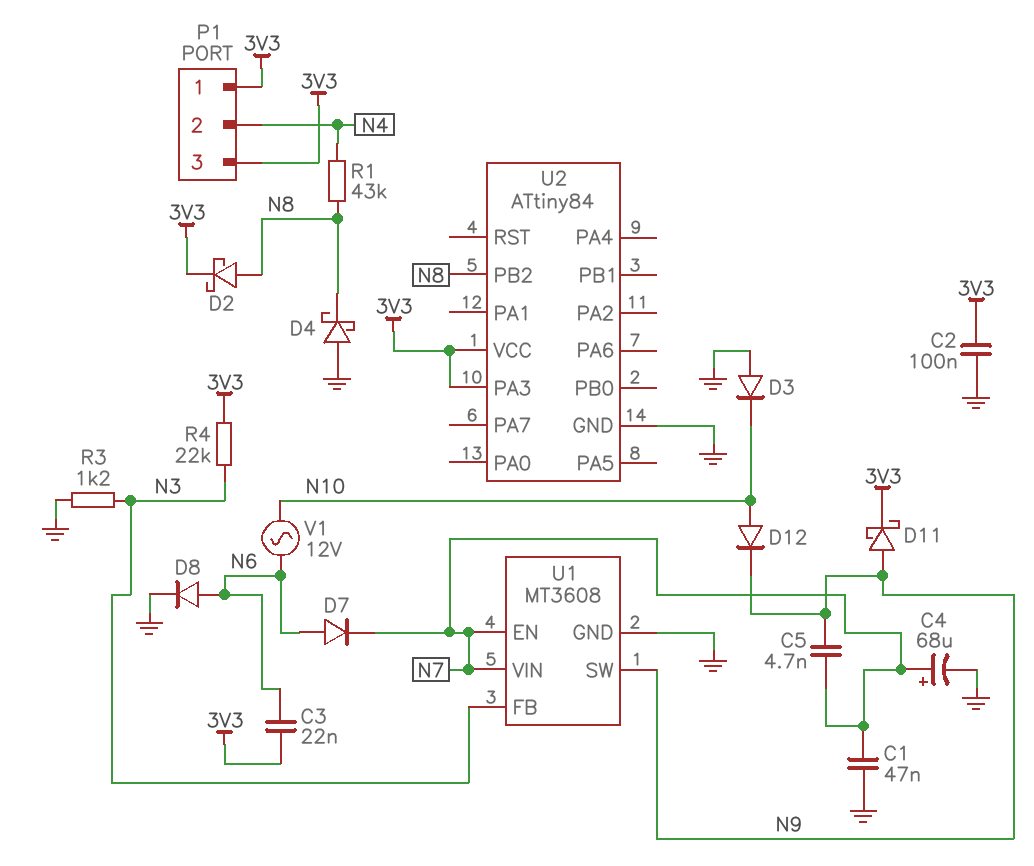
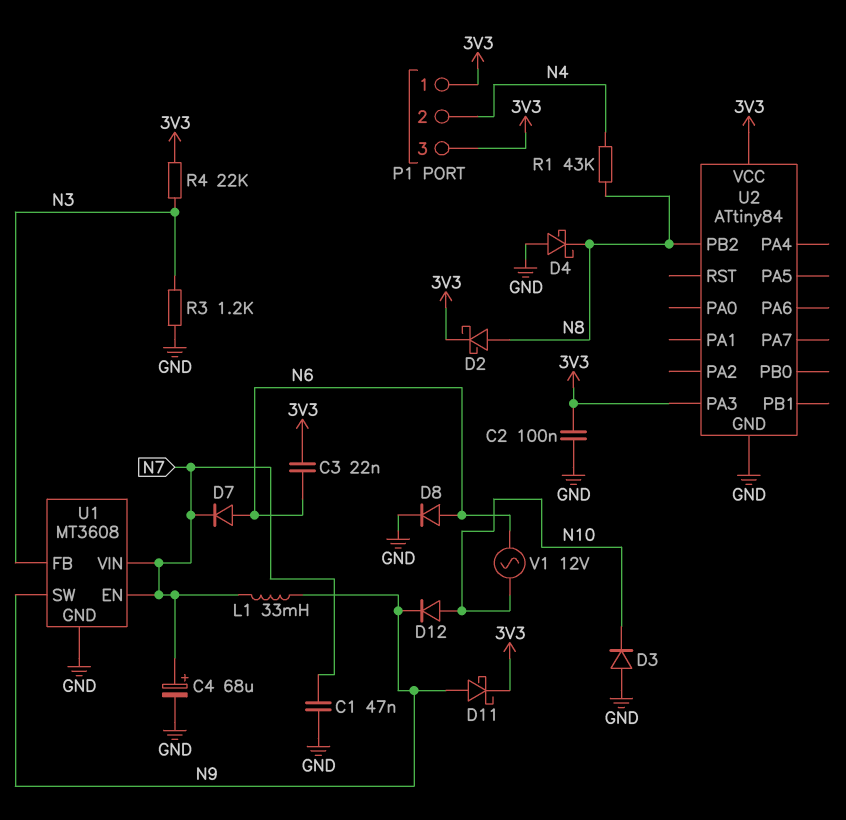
C5: 4.7nF (N7, N9) -> none
L1: none -> 33mH (N7, N9)

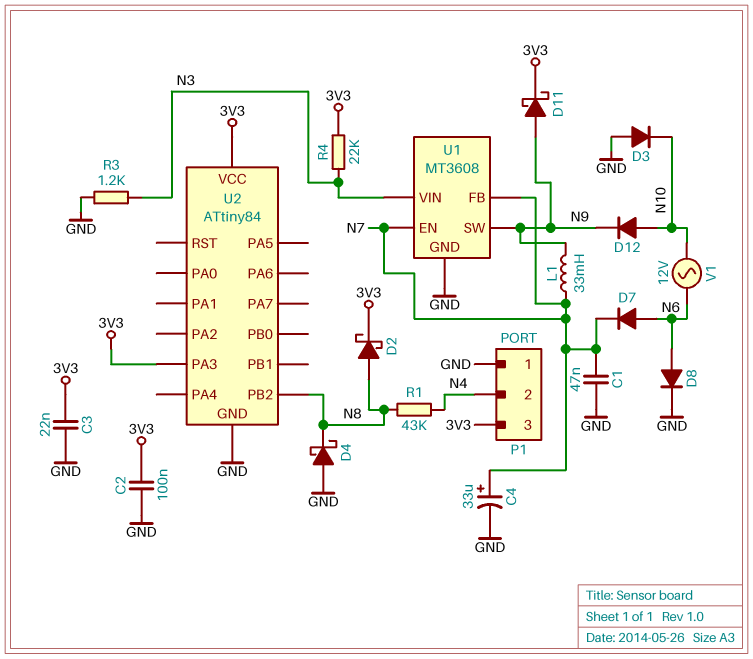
C3: 22nF (3V3, N6) -> 22nF (3V3, GND)
C4: 68uF (plus N7, minus GND) -> 33uF (plus N7, minus GND)
P1 pin 1: 3V3 -> GND
U1 pin FB: N3 -> N7
U1 pin VIN: N7 -> N3

